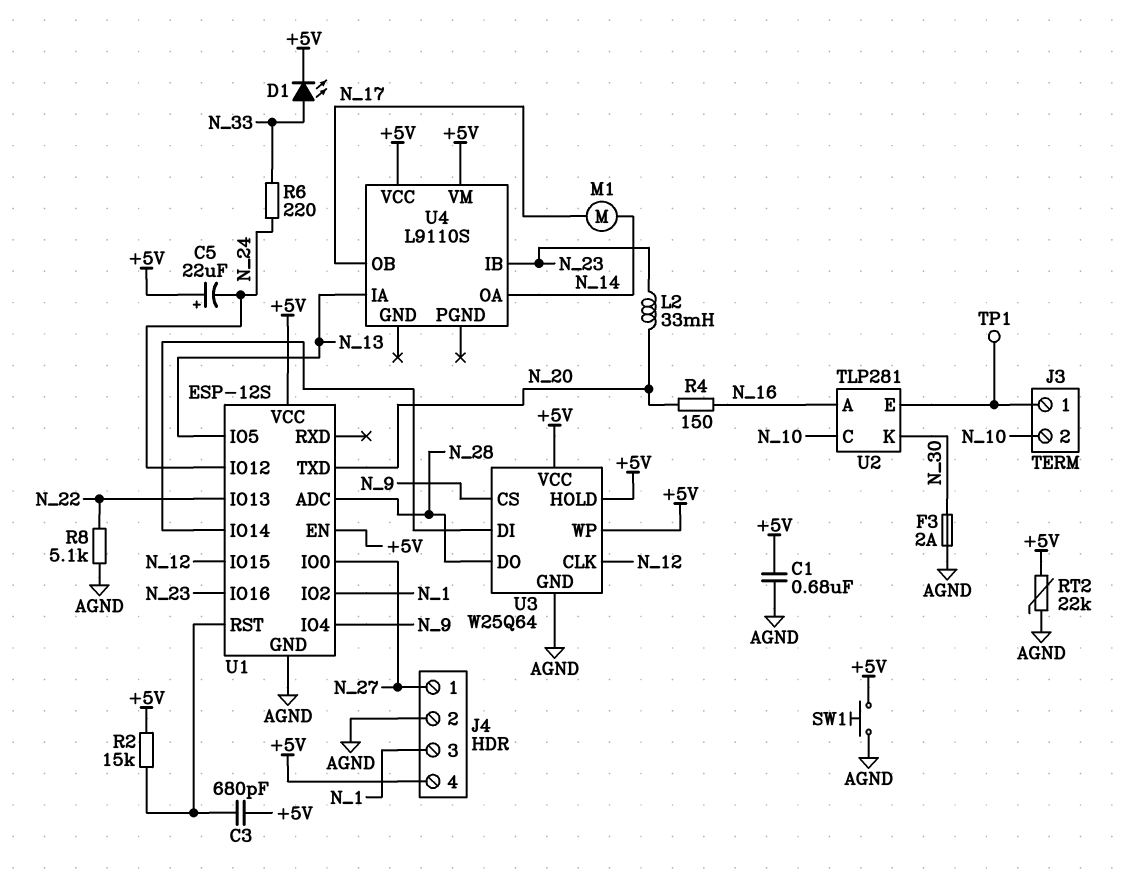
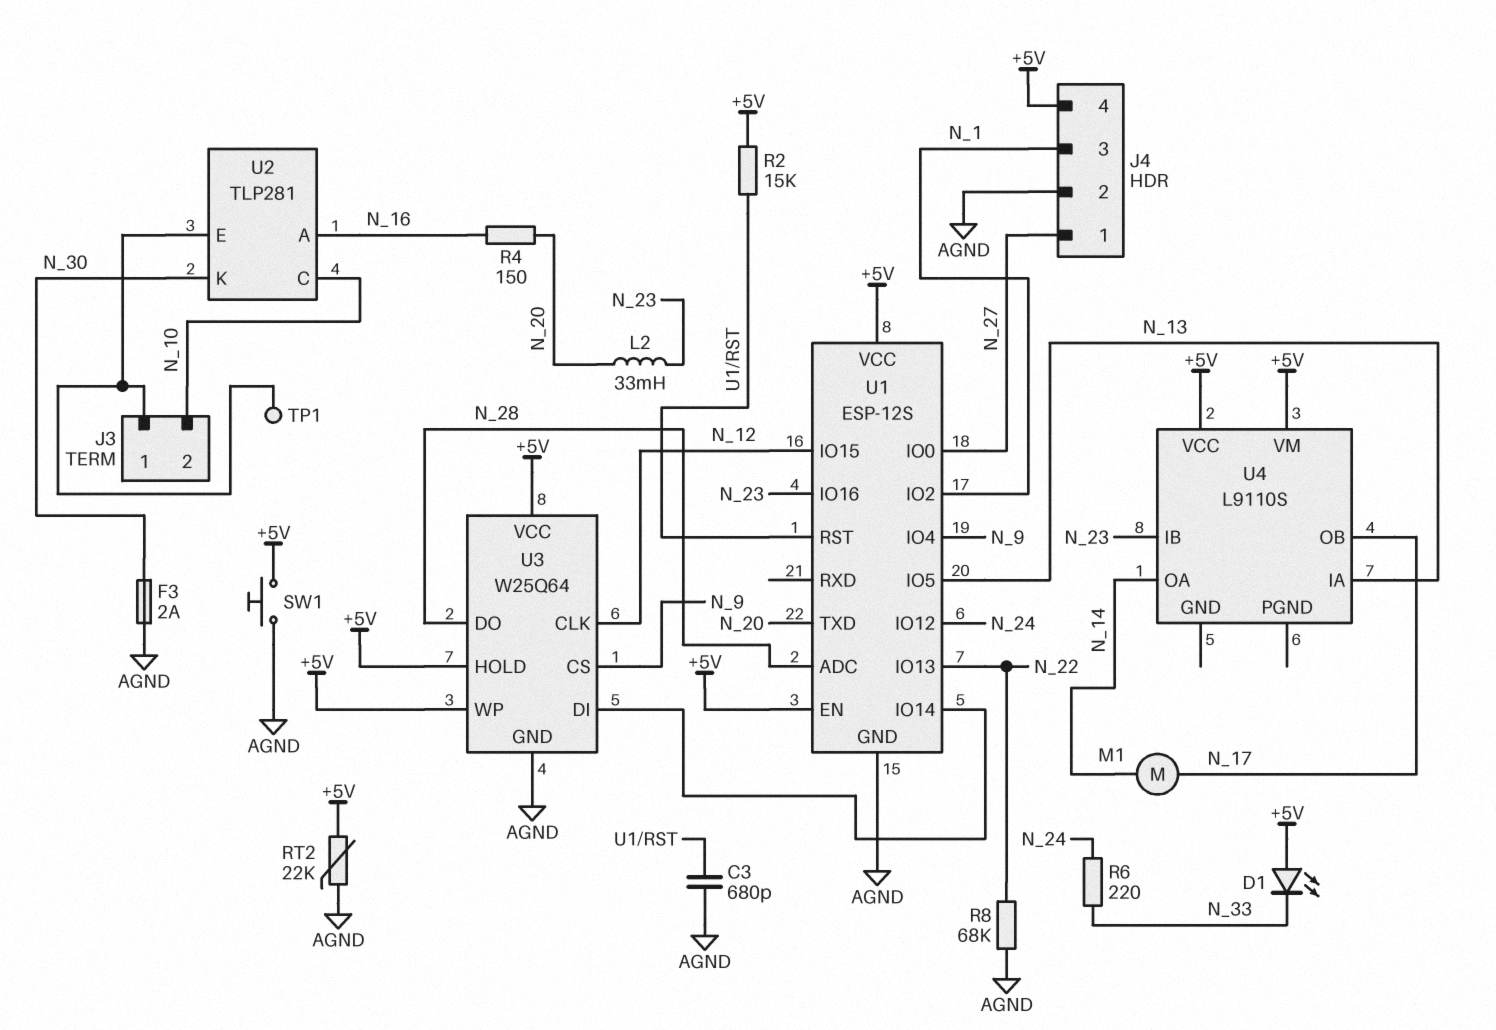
C1: 680nF (+5V, AGND) -> none
C3: 680pF (+5V, U1/RST) -> 680pF (AGND, U1/RST)
C5: 22uF (plus +5V, minus N_24) -> none
D1: LED (A N_33, K +5V) -> LED (A +5V, K N_33)
R8: 5.1k (AGND, N_22) -> 68k (AGND, N_22)

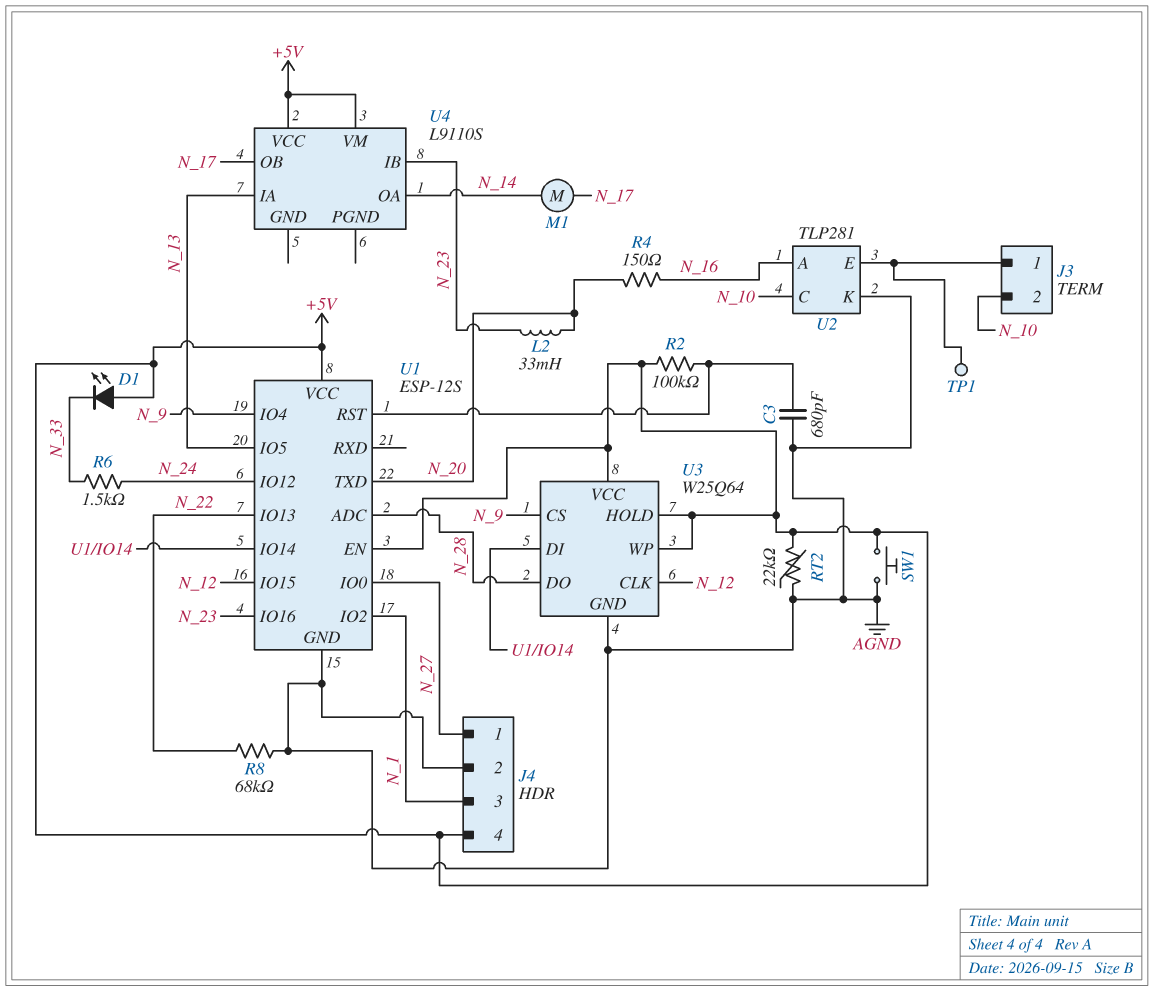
F3: 2A (AGND, N_30) -> none
R2: 15k (+5V, U1/RST) -> 100k (+5V, U1/RST)
R6: 220 (N_24, N_33) -> 1.5k (N_24, N_33)
U2 pin K: N_30 -> AGND

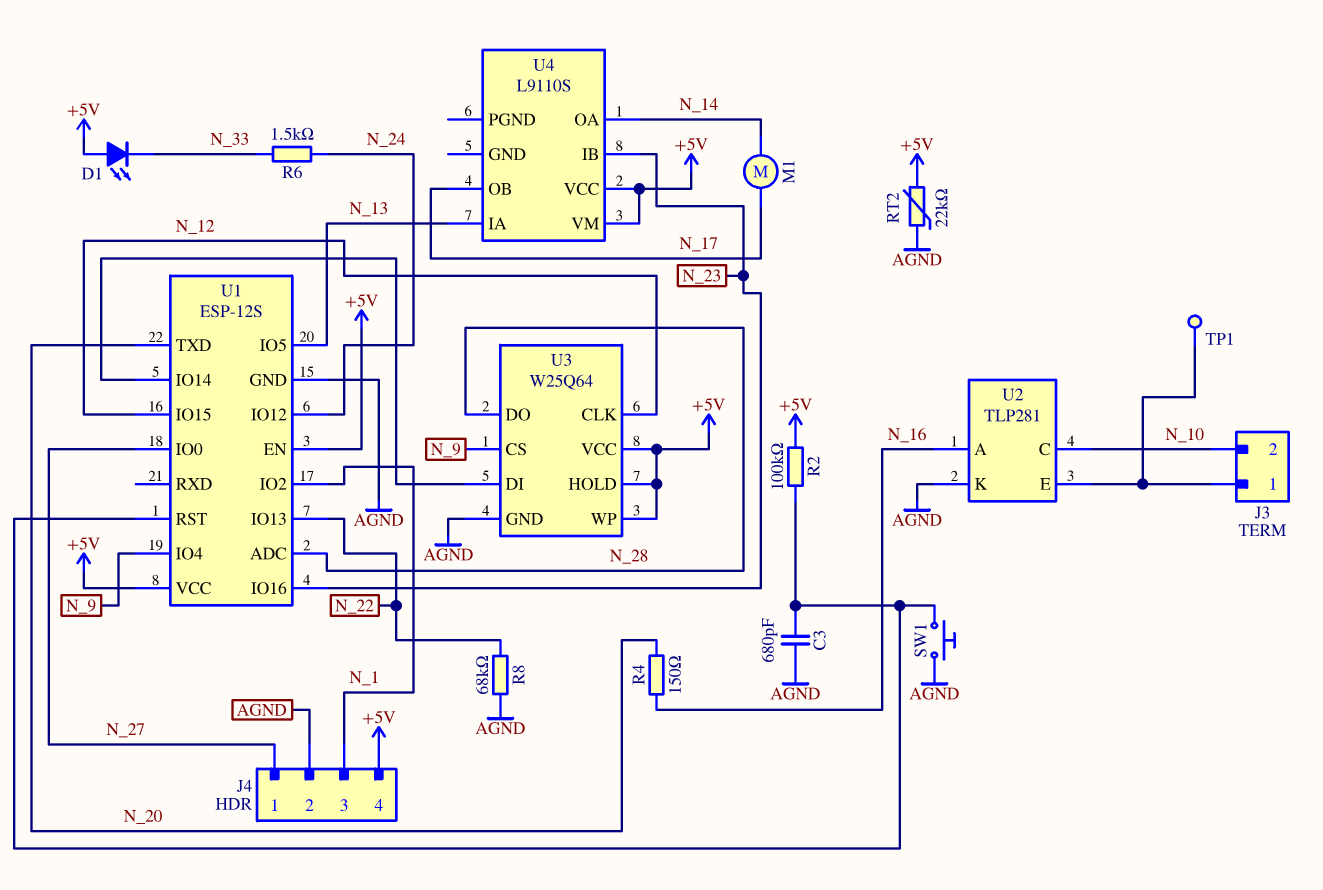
L2: 33mH (N_20, N_23) -> none
SW1: button (+5V, AGND) -> button (AGND, U1/RST)

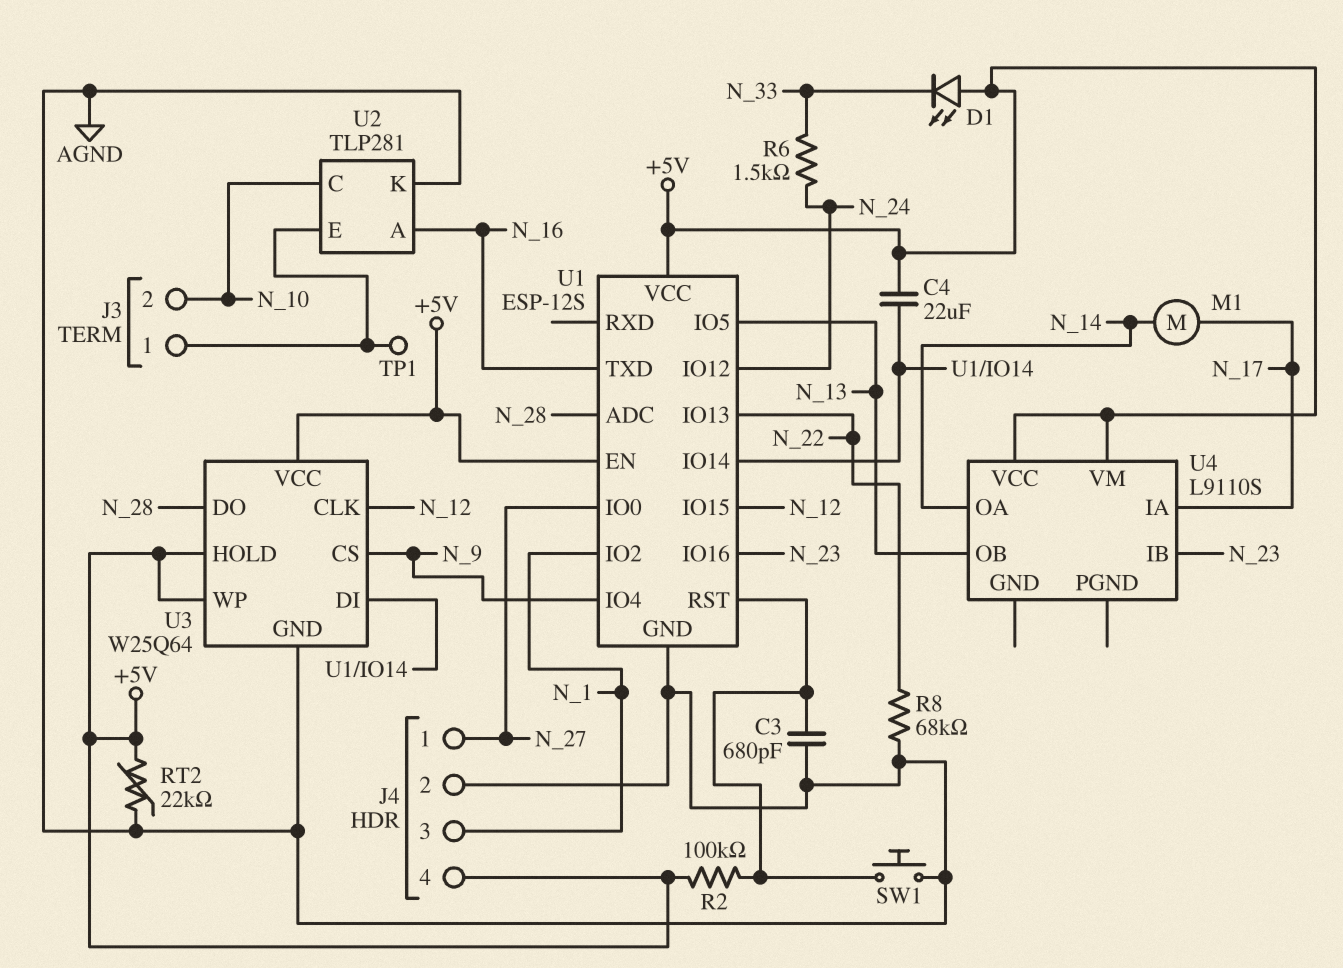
C4: none -> 22uF (+5V, U1/IO14)
R4: 150 (N_16, N_20) -> none
U1 pin TXD: N_20 -> N_16
U4 pin IA: N_13 -> N_17
U4 pin OB: N_17 -> N_13

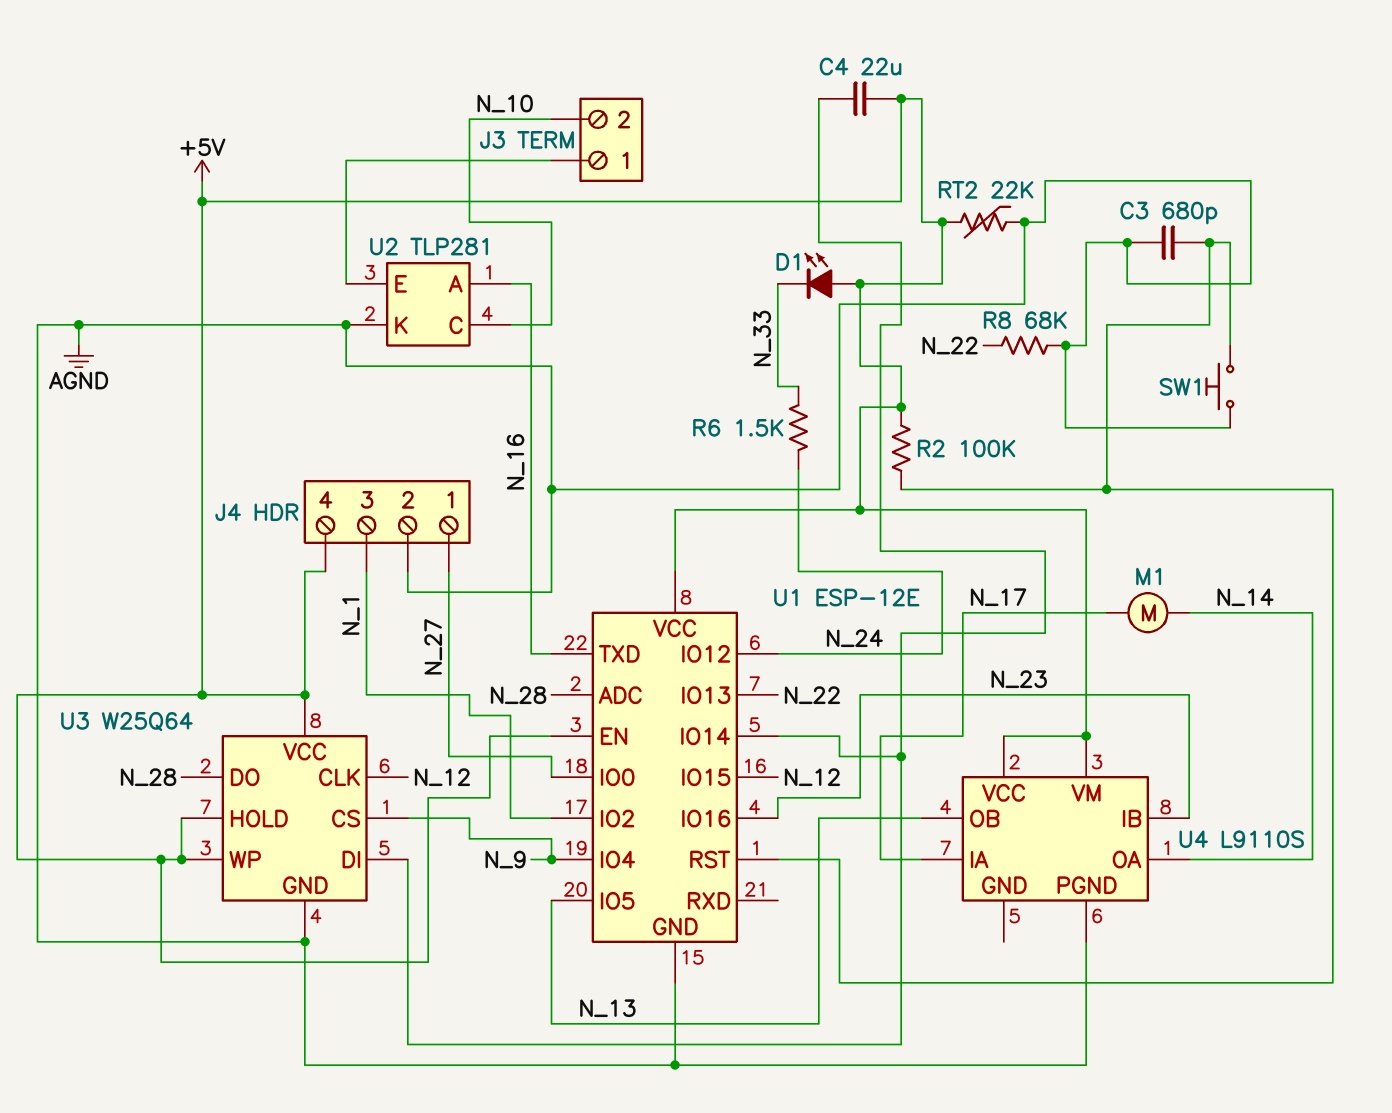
TP1: test point (J3/1) -> none
U1: ESP-12S -> ESP-12E
U4 pin PGND: none -> AGND

